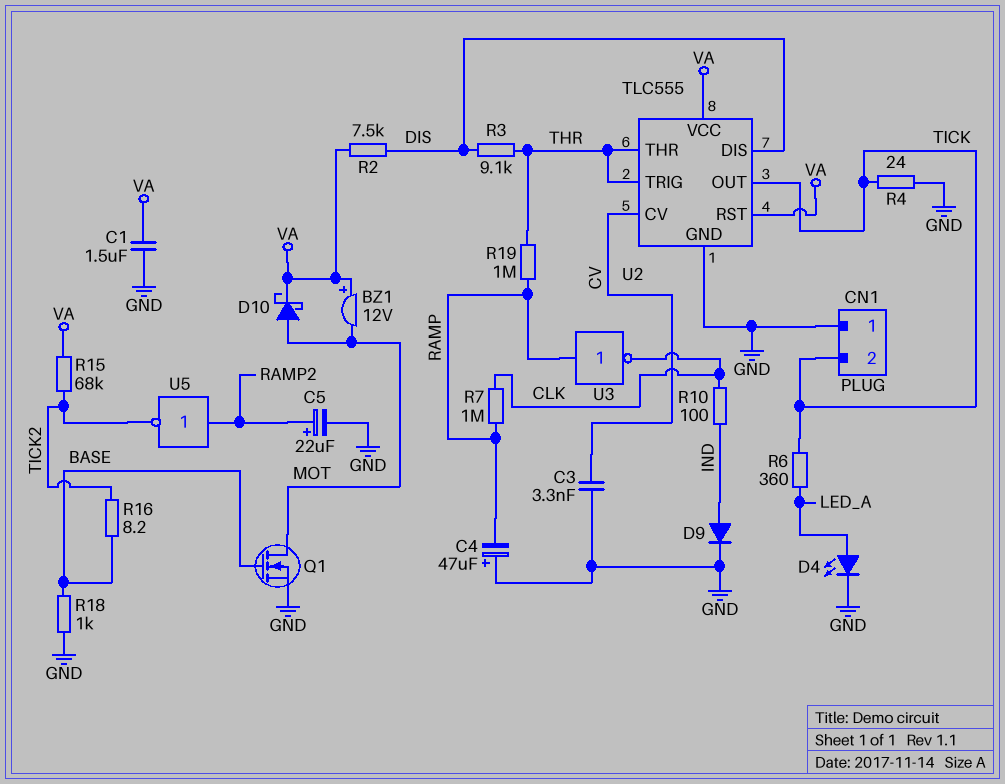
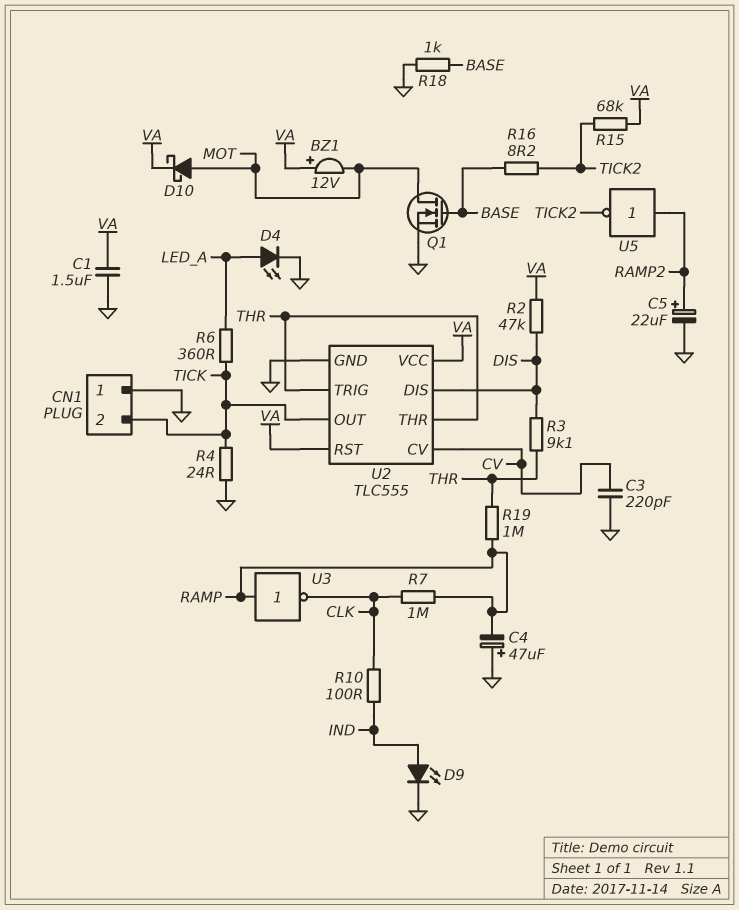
C3: 3.3nF (CV, GND) -> 220pF (CV, GND)
D9: diode (A IND, K GND) -> LED (A IND, K GND)
R2: 7.5k (DIS, VA) -> 47k (DIS, VA)

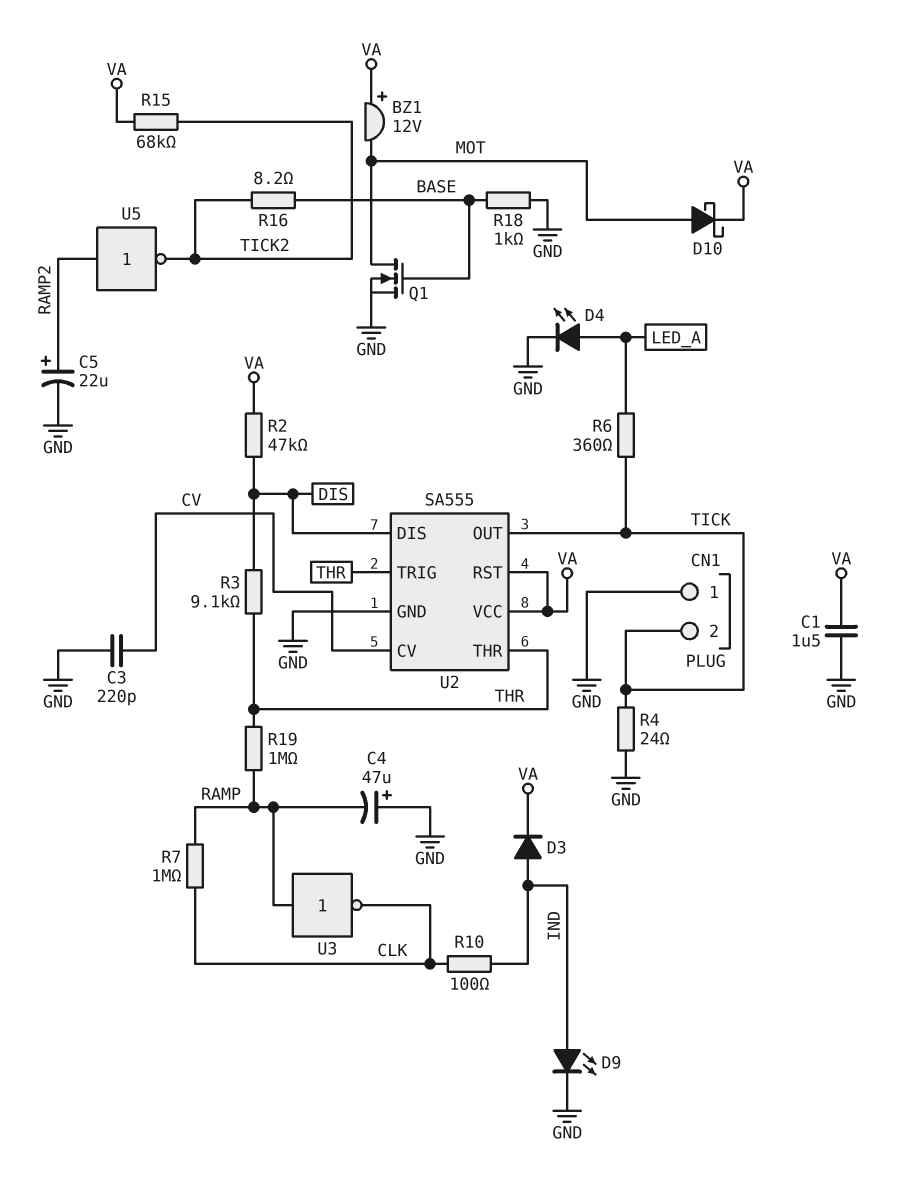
D3: none -> diode (A IND, K VA)
U2: TLC555 -> SA555

